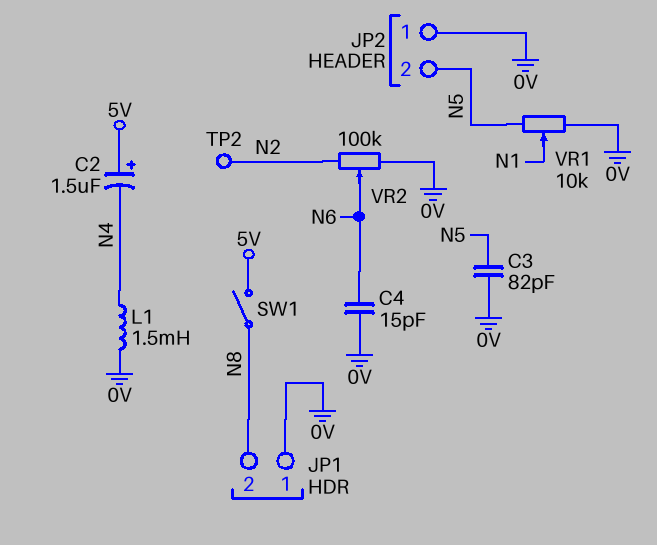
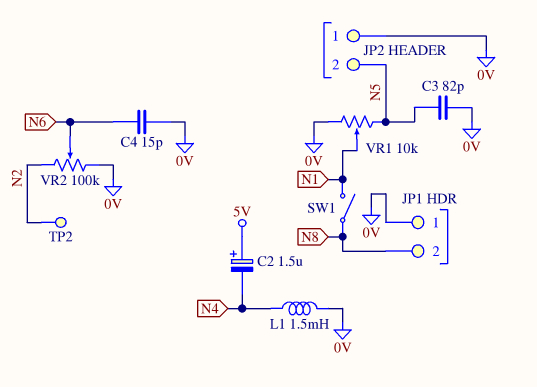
SW1: switch (5V, N8) -> switch (N1, N8)

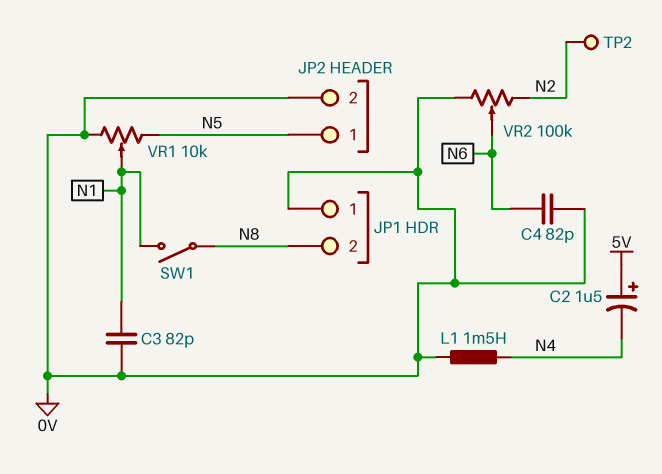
C3: 82pF (0V, N5) -> 82pF (0V, N1)
C4: 15pF (0V, N6) -> 82pF (0V, N6)
JP2 pin 1: 0V -> N5
JP2 pin 2: N5 -> 0V

